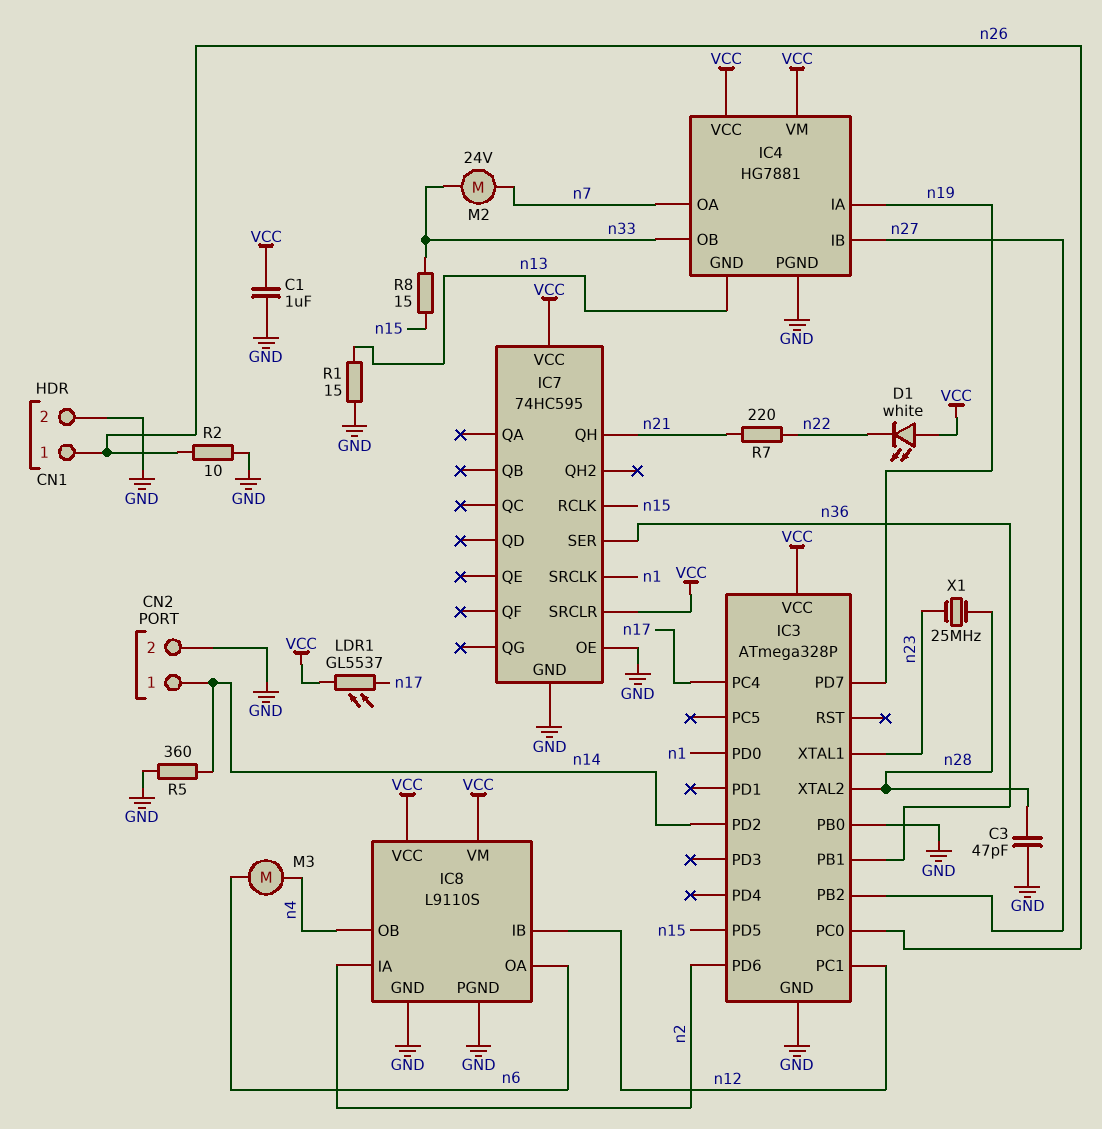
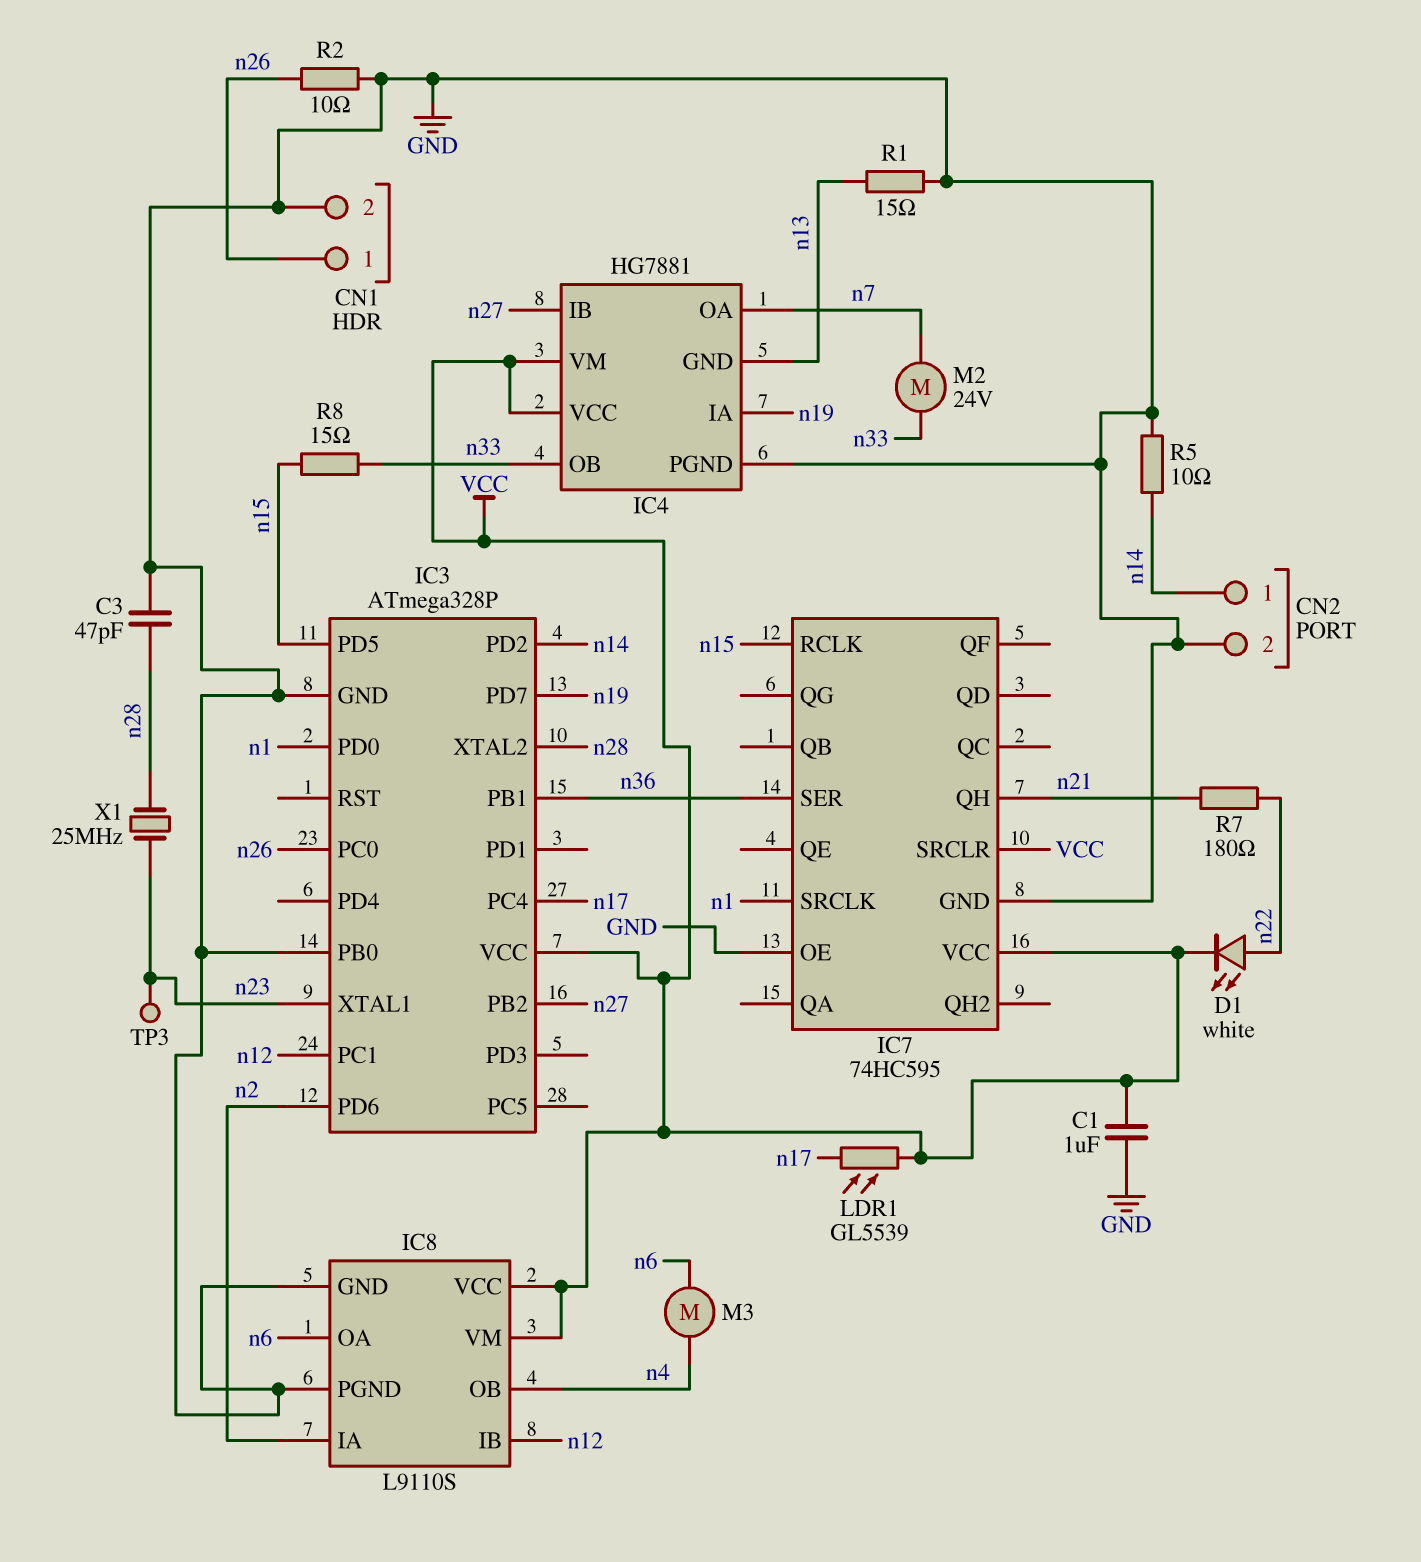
D1: LED white (A VCC, K n22) -> LED white (A n22, K VCC)
LDR1: GL5537 (VCC, n17) -> GL5539 (VCC, n17)
R5: 360 (GND, n14) -> 10 (GND, n14)
R7: 220 (n21, n22) -> 180 (n21, n22)
TP3: none -> test point (n23)

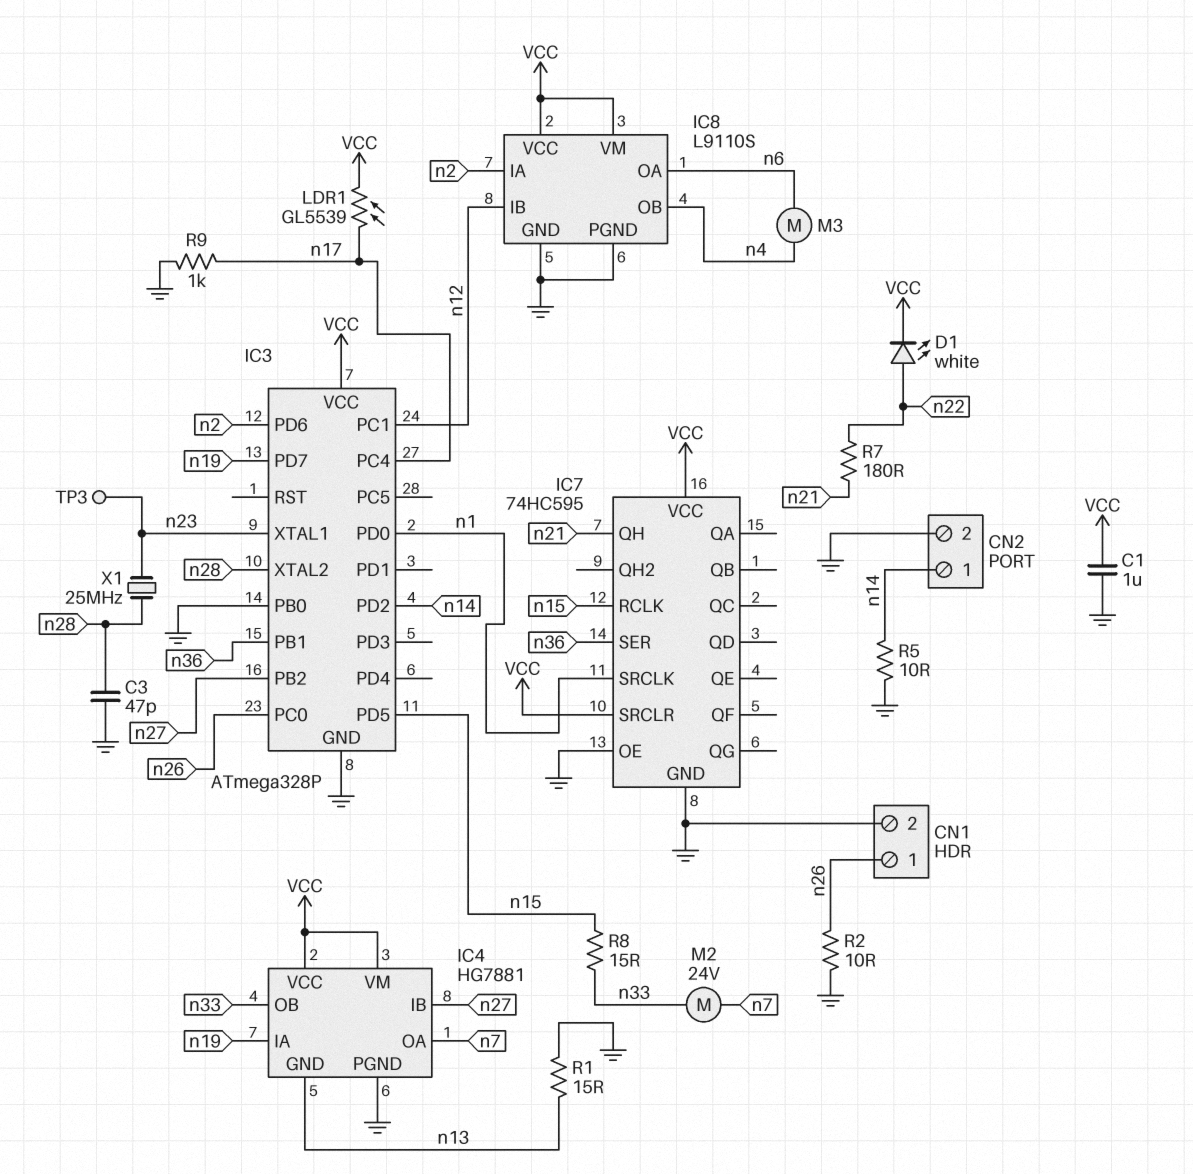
R9: none -> 1k (GND, n17)

